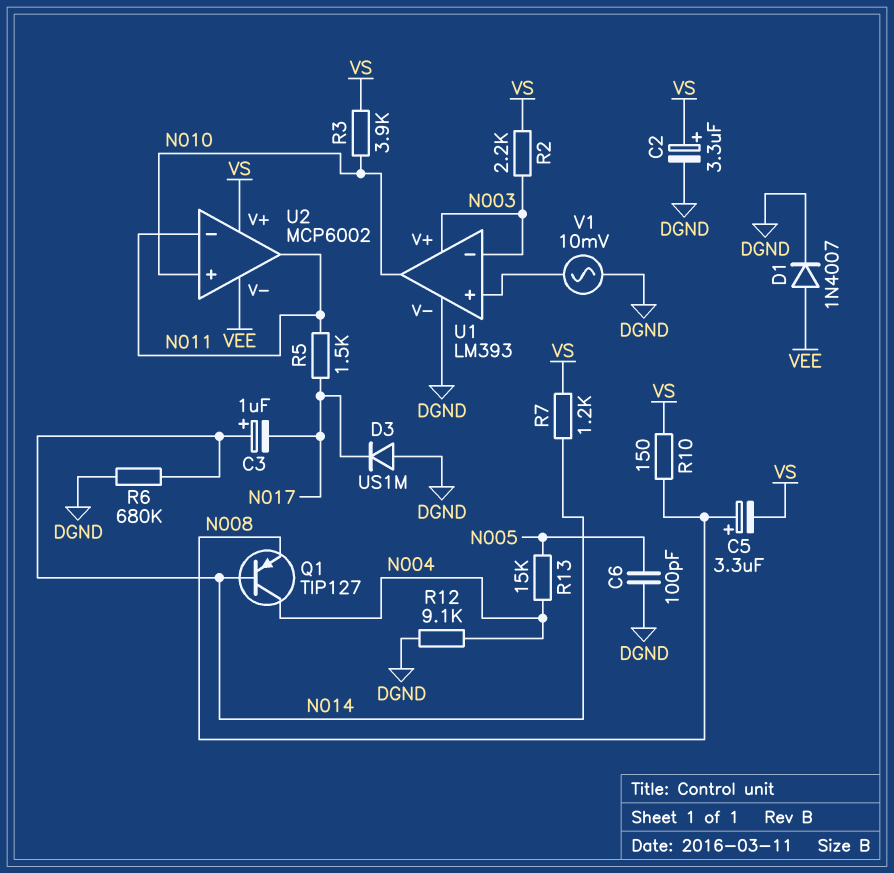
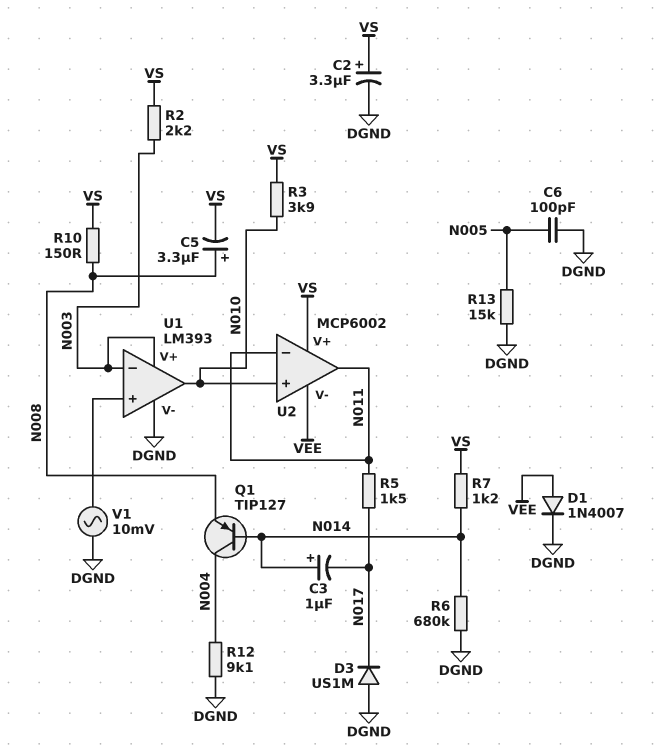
R13: 15k (N004, N005) -> 15k (DGND, N005)

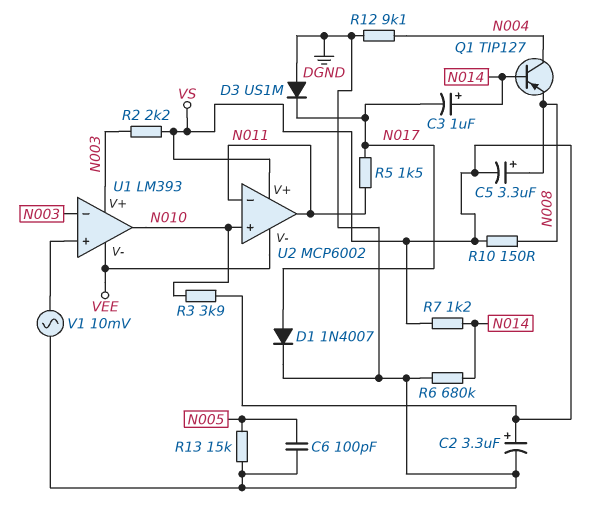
D1: diode 1N4007 (A VEE, K DGND) -> diode 1N4007 (A N017, K DGND)
U1 pin V-: DGND -> VEE

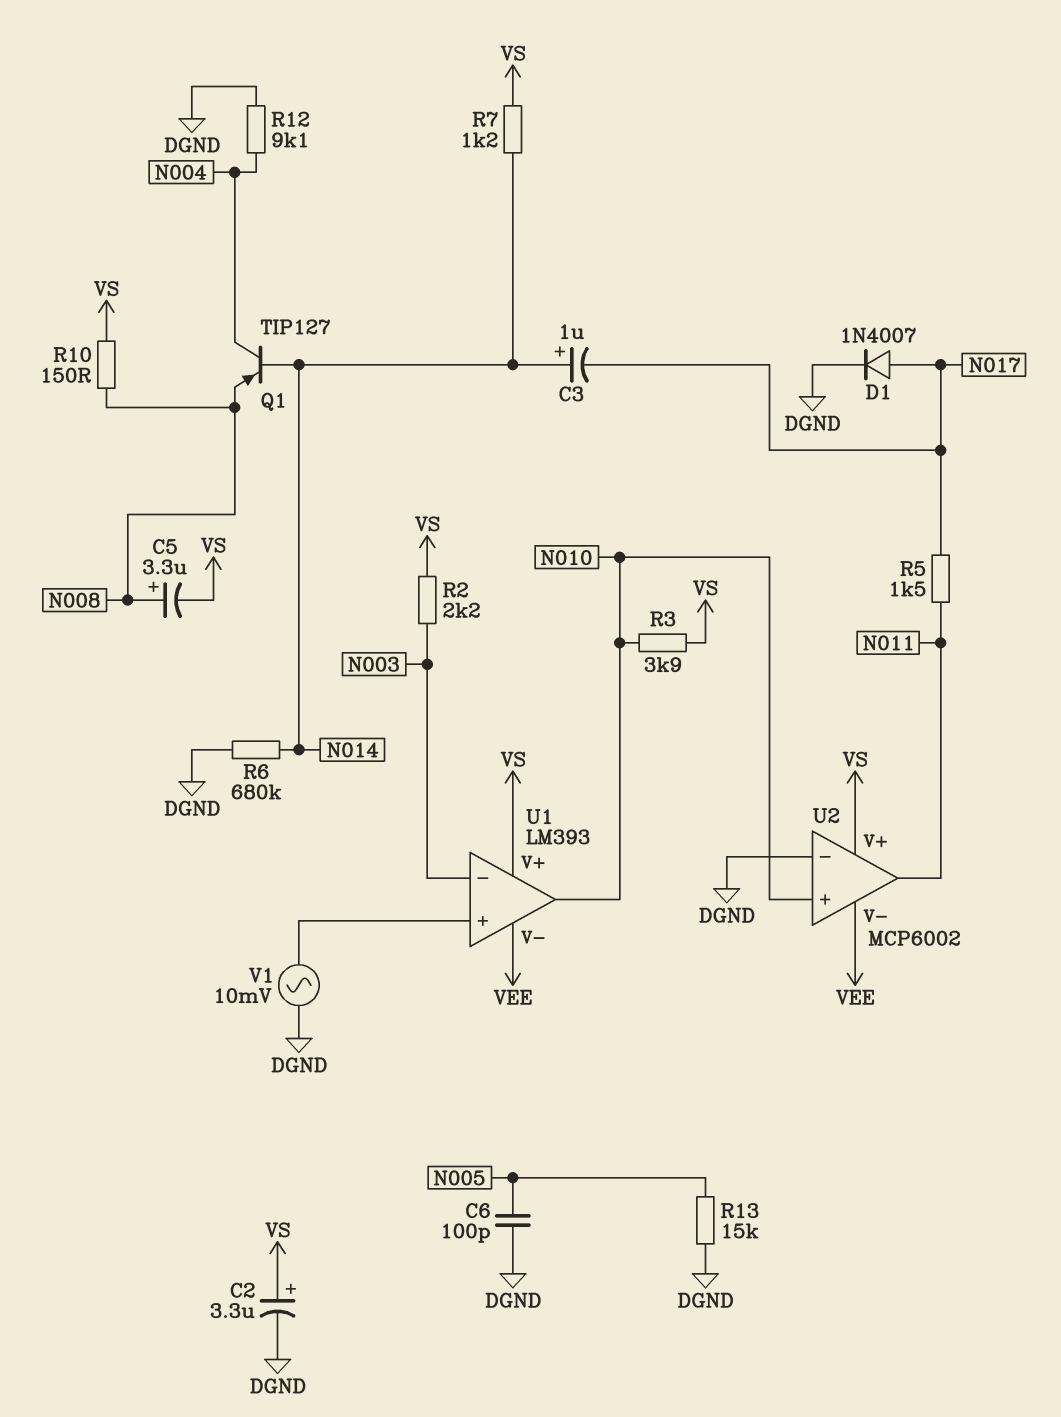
D3: diode US1M (A DGND, K N017) -> none
U1 pin V+: N003 -> VS
U2 pin in-: N011 -> DGND

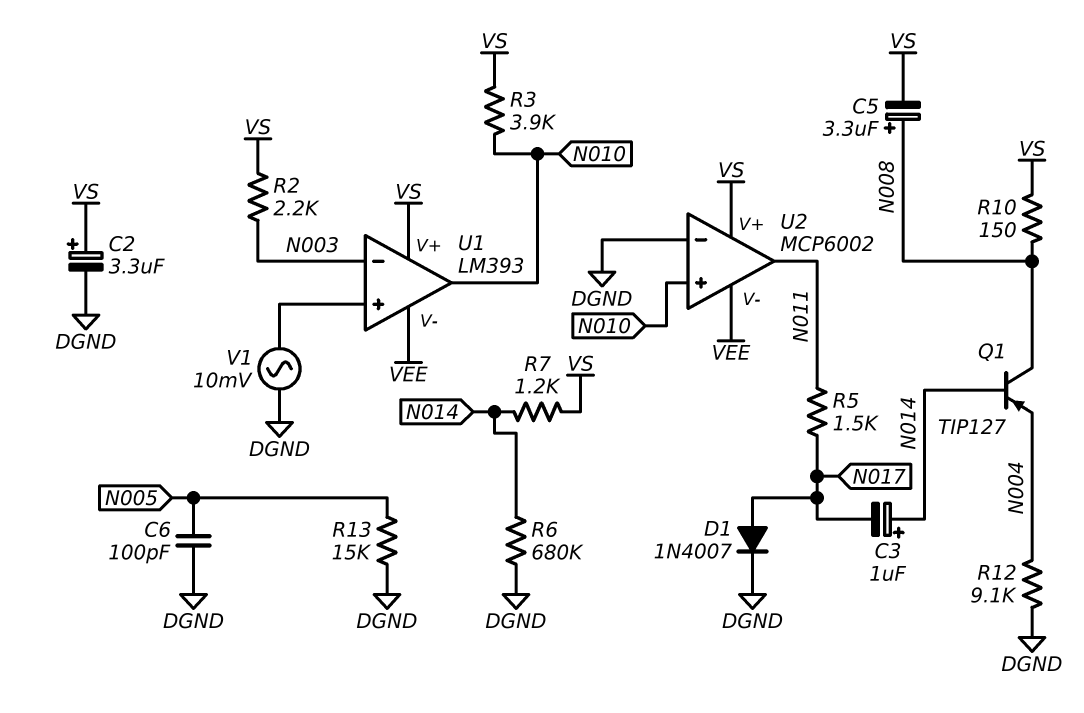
Q1: PNP TIP127 (B N014, C N004, E N008) -> PNP TIP127 (B N014, C N008, E N004)

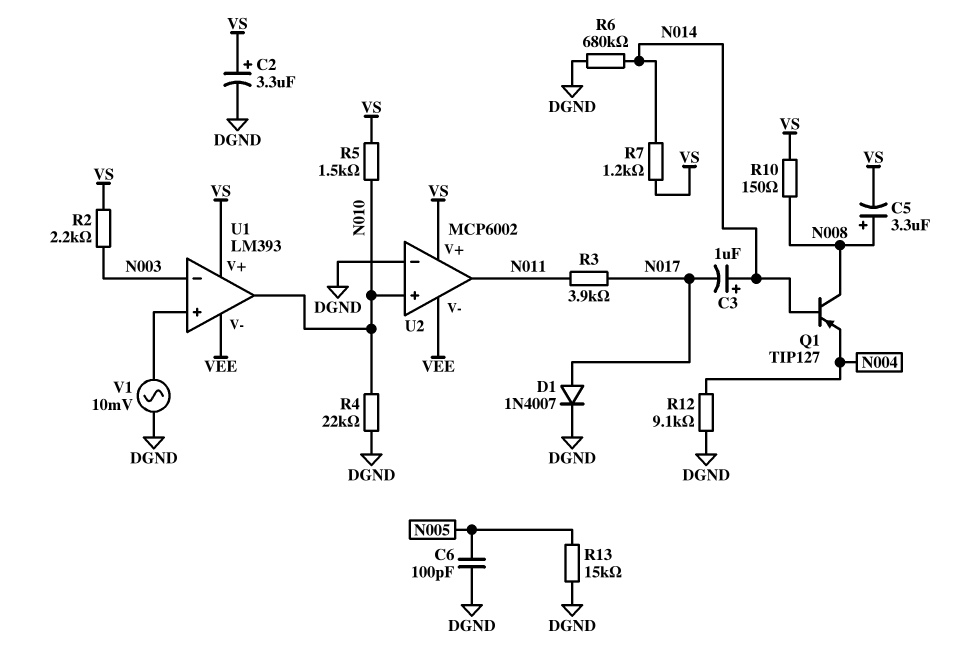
R3: 3.9k (N010, VS) -> 3.9k (N011, N017)
R4: none -> 22k (DGND, N010)
R5: 1.5k (N011, N017) -> 1.5k (N010, VS)

